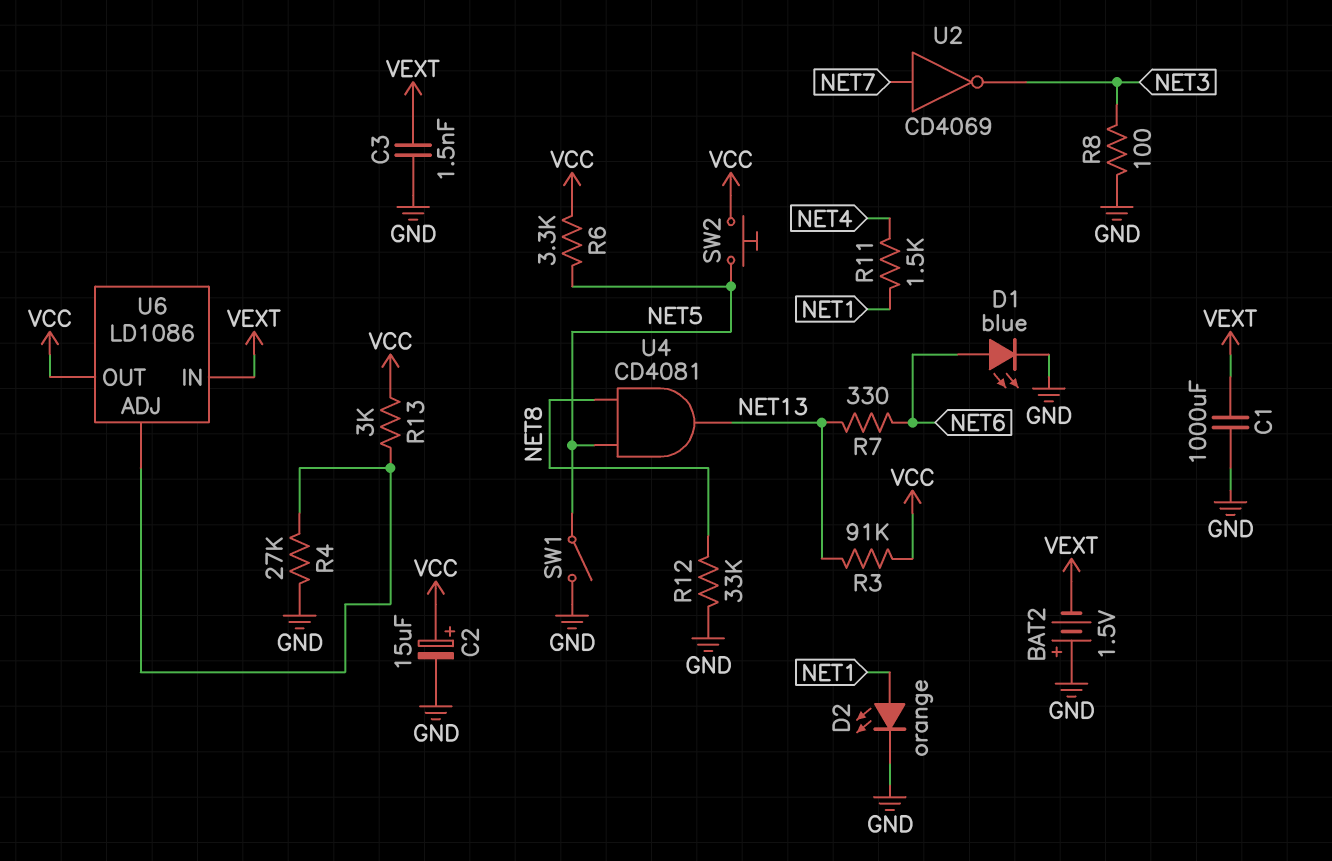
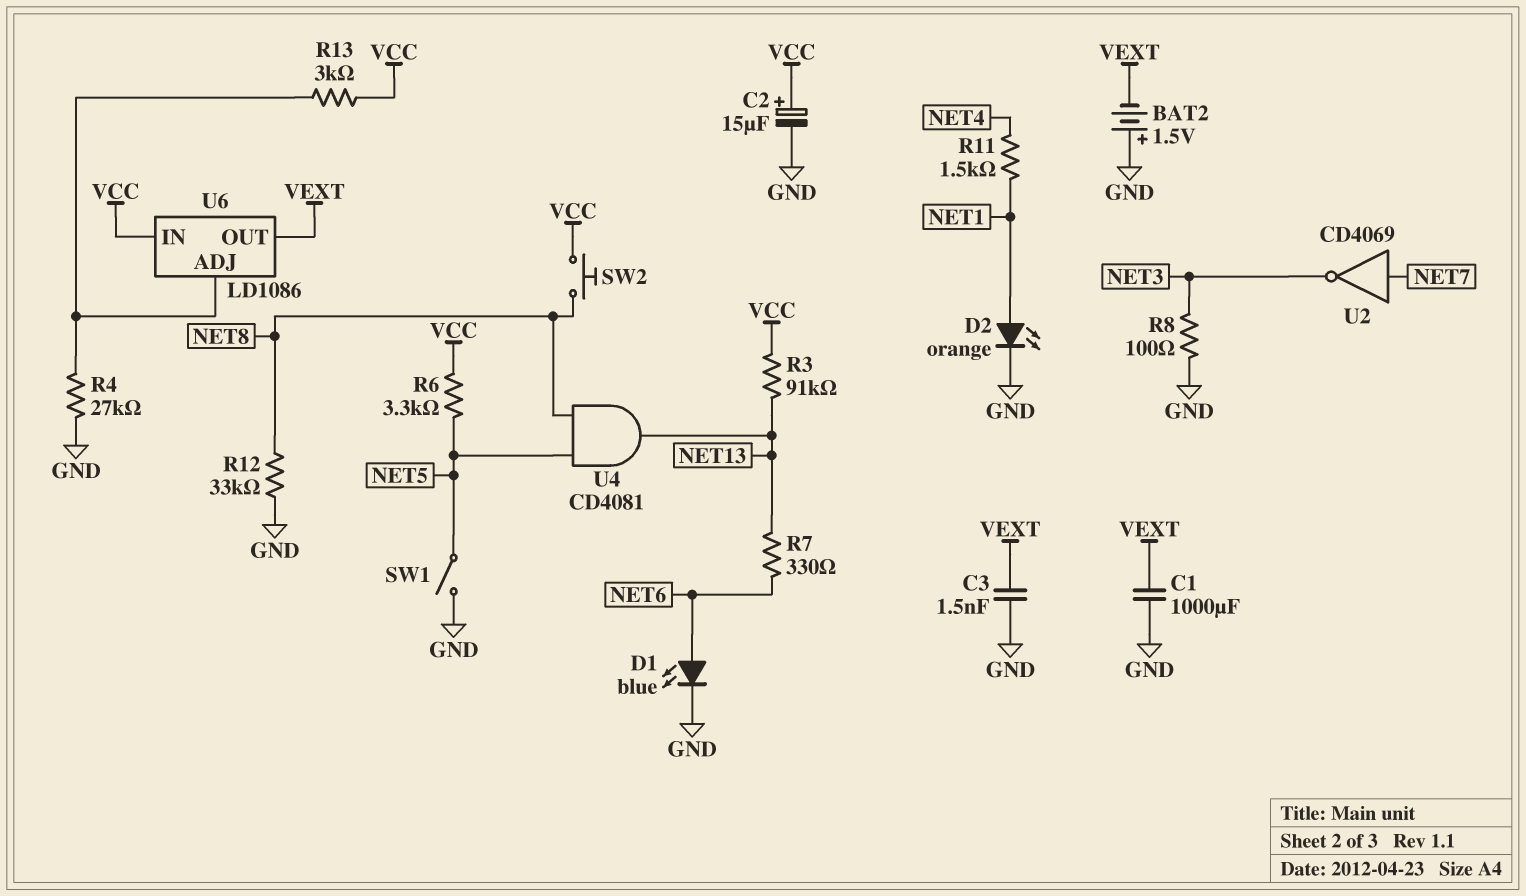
SW2: button (NET5, VCC) -> button (NET8, VCC)
U6 pin IN: VEXT -> VCC
U6 pin OUT: VCC -> VEXT

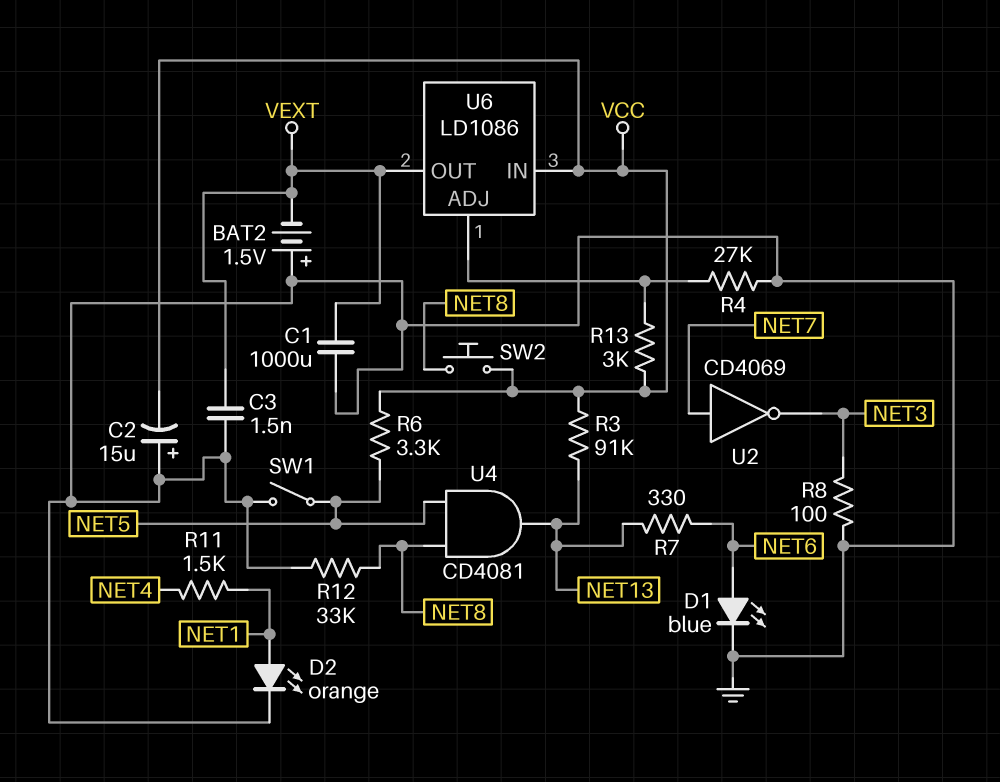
C2: 15uF (plus VCC, minus GND) -> 15uF (plus GND, minus VCC)

